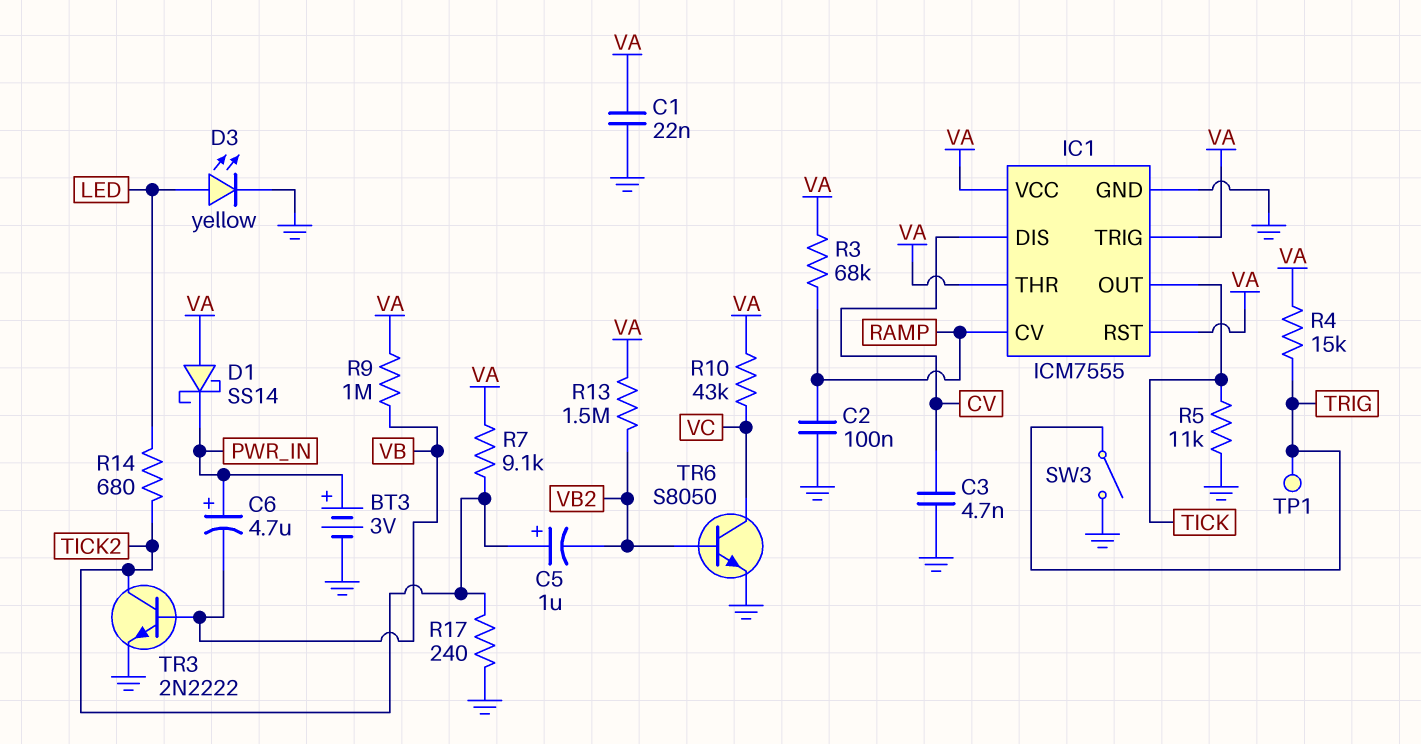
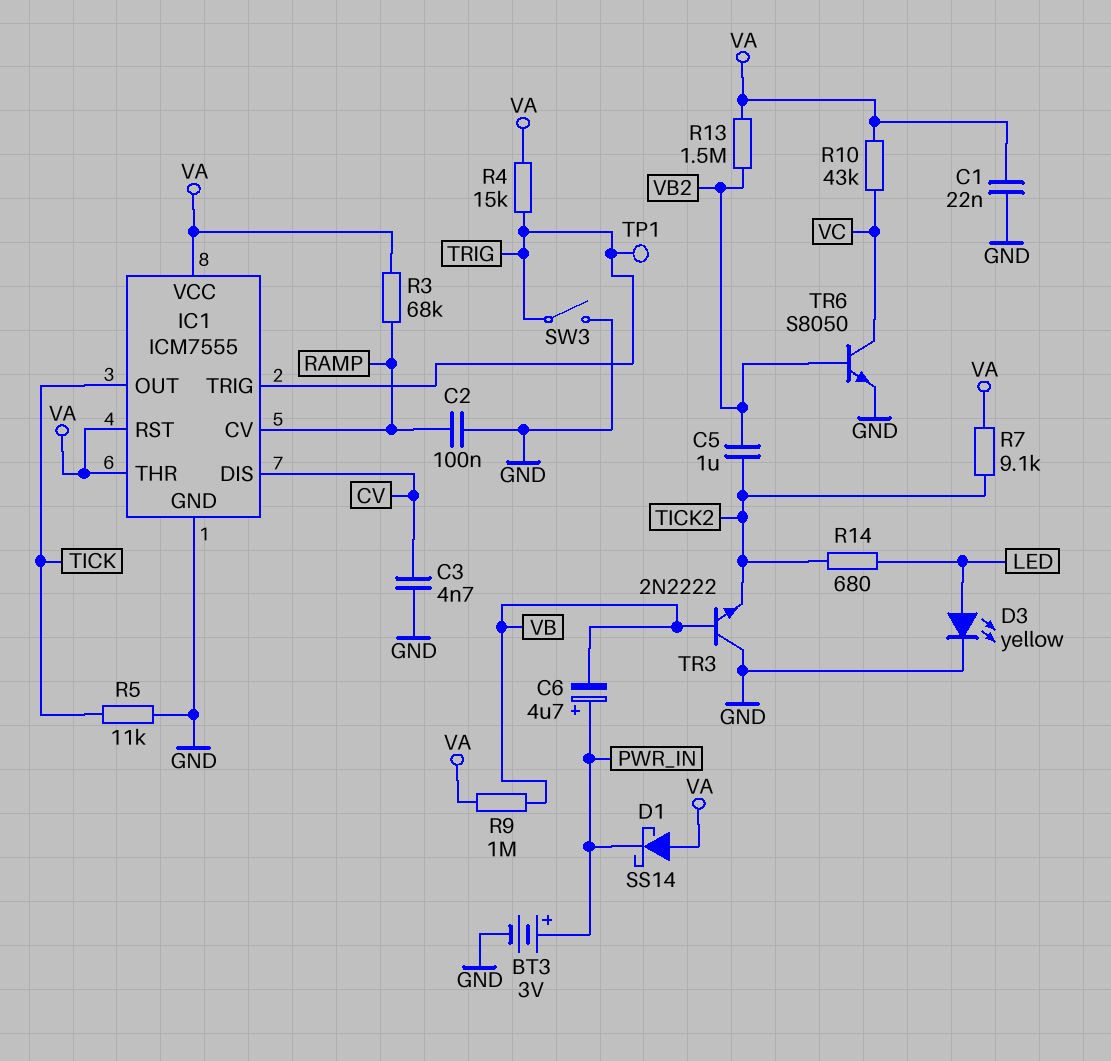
C5: 1uF (plus TICK2, minus VB2) -> 1uF (TICK2, VB2)
IC1 pin TRIG: VA -> TRIG
R17: 240 (GND, TICK2) -> none
TR3: NPN 2N2222 (B VB, C TICK2, E GND) -> NPN 2N2222 (B VB, C GND, E TICK2)

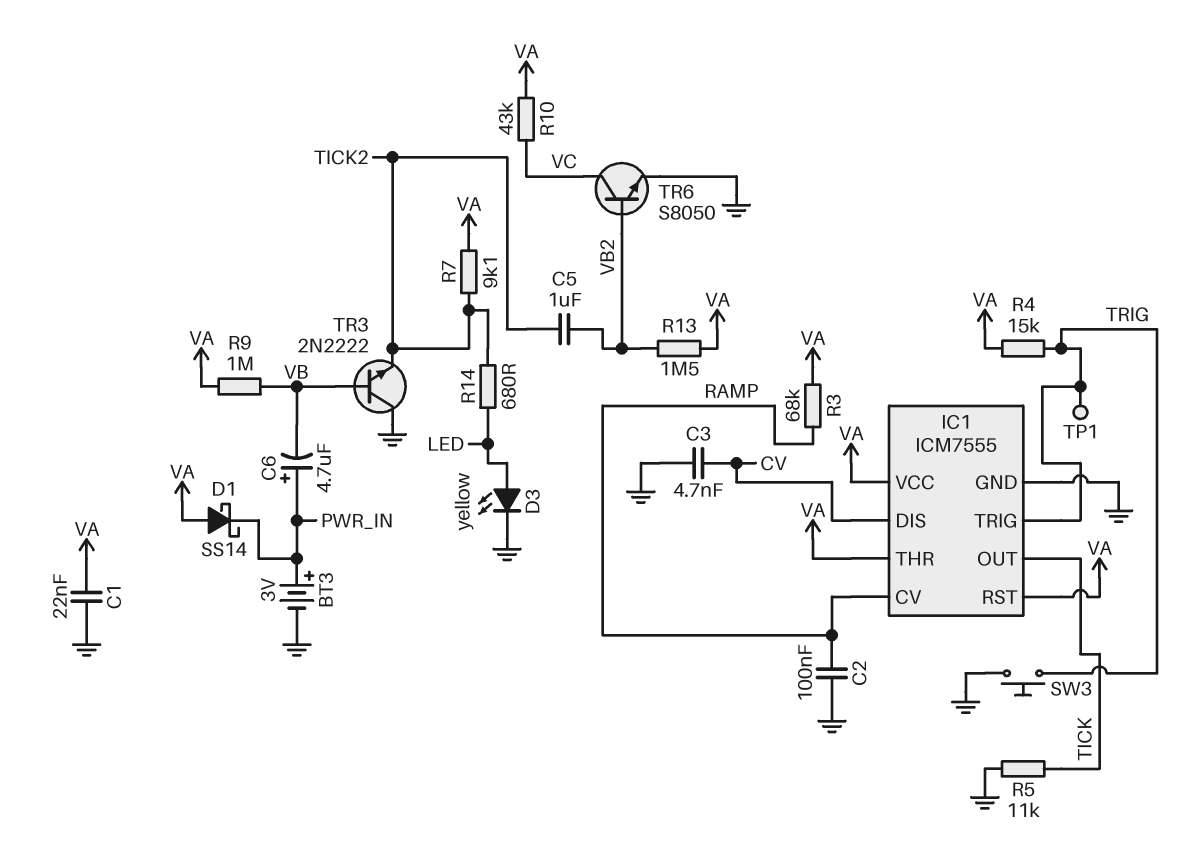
SW3: switch (GND, TRIG) -> button (GND, TRIG)

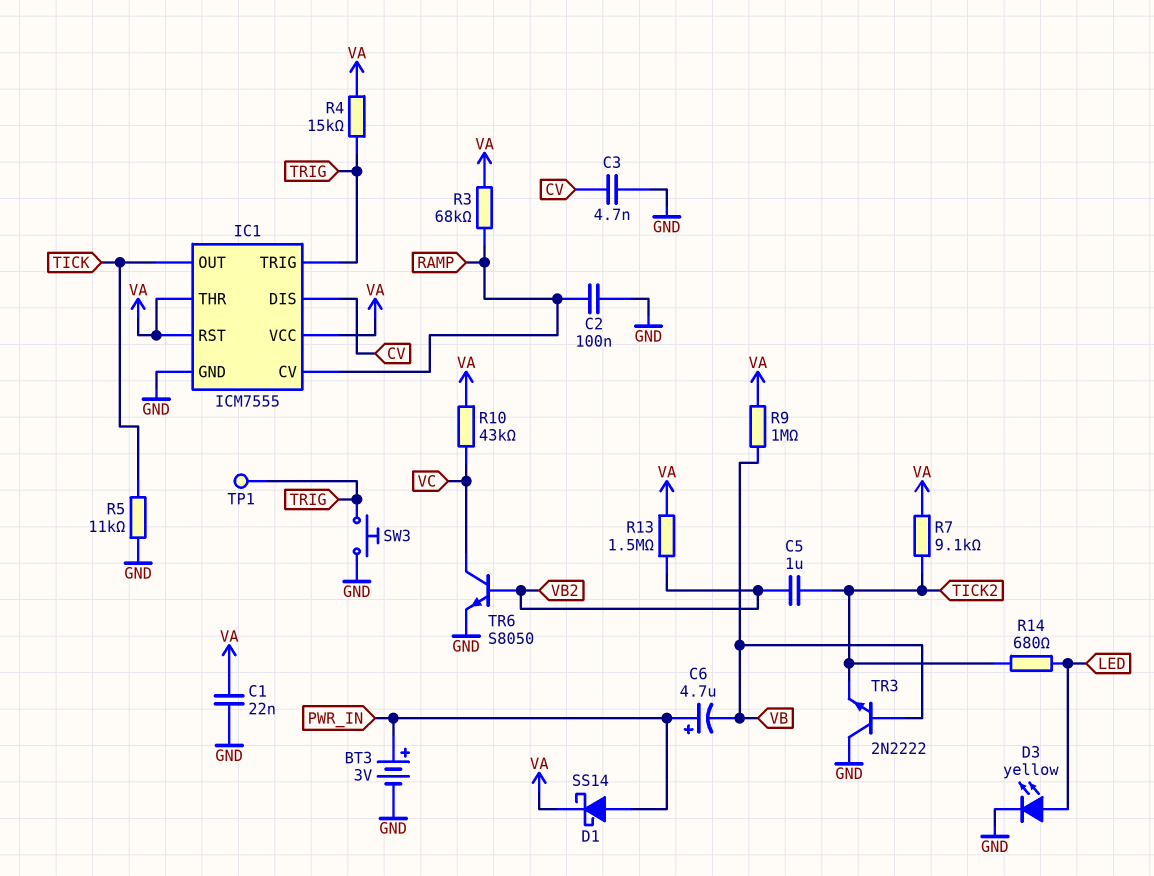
D1: schottky SS14 (A VA, K PWR_IN) -> schottky SS14 (A PWR_IN, K VA)

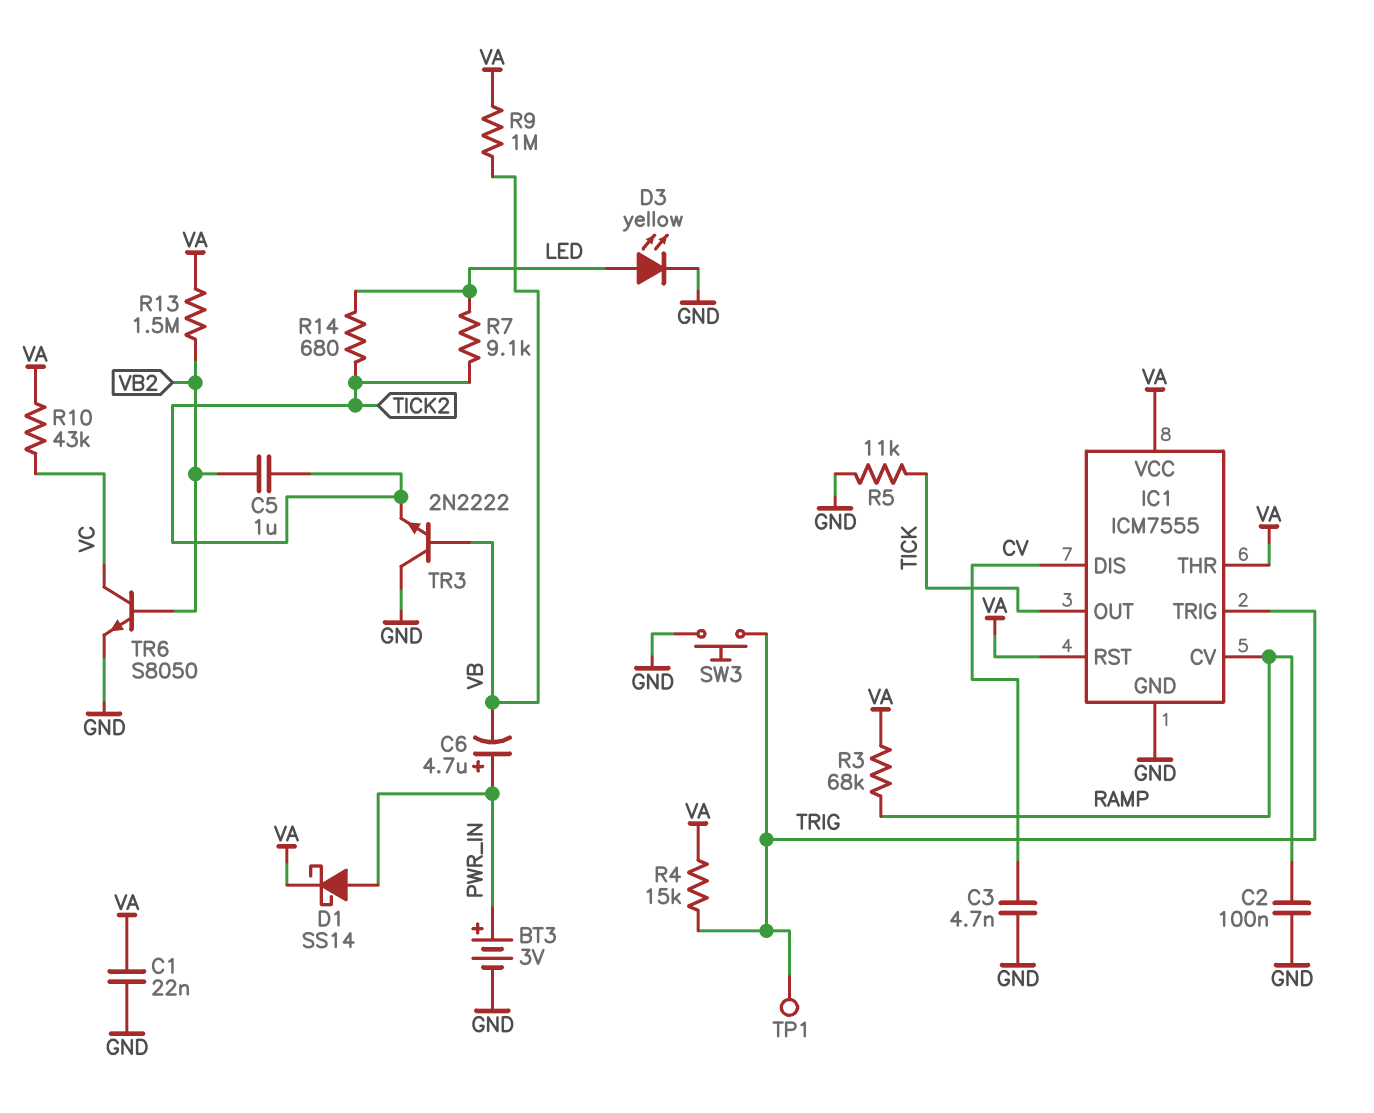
R7: 9.1k (TICK2, VA) -> 9.1k (LED, TICK2)

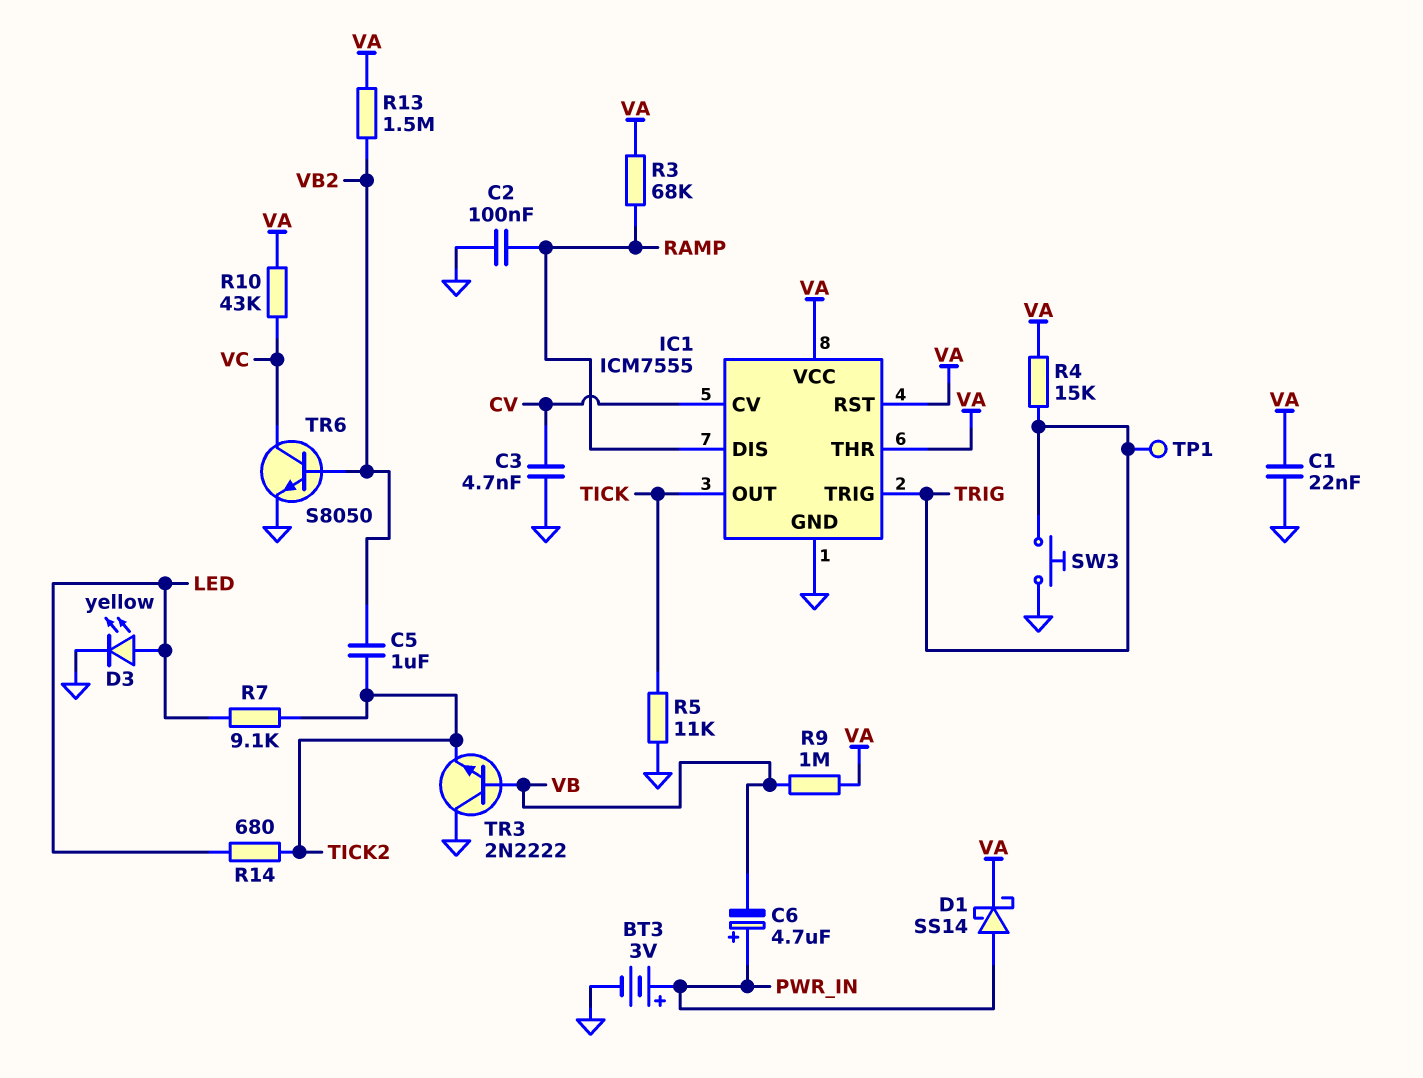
IC1 pin CV: RAMP -> CV
IC1 pin DIS: CV -> RAMP

